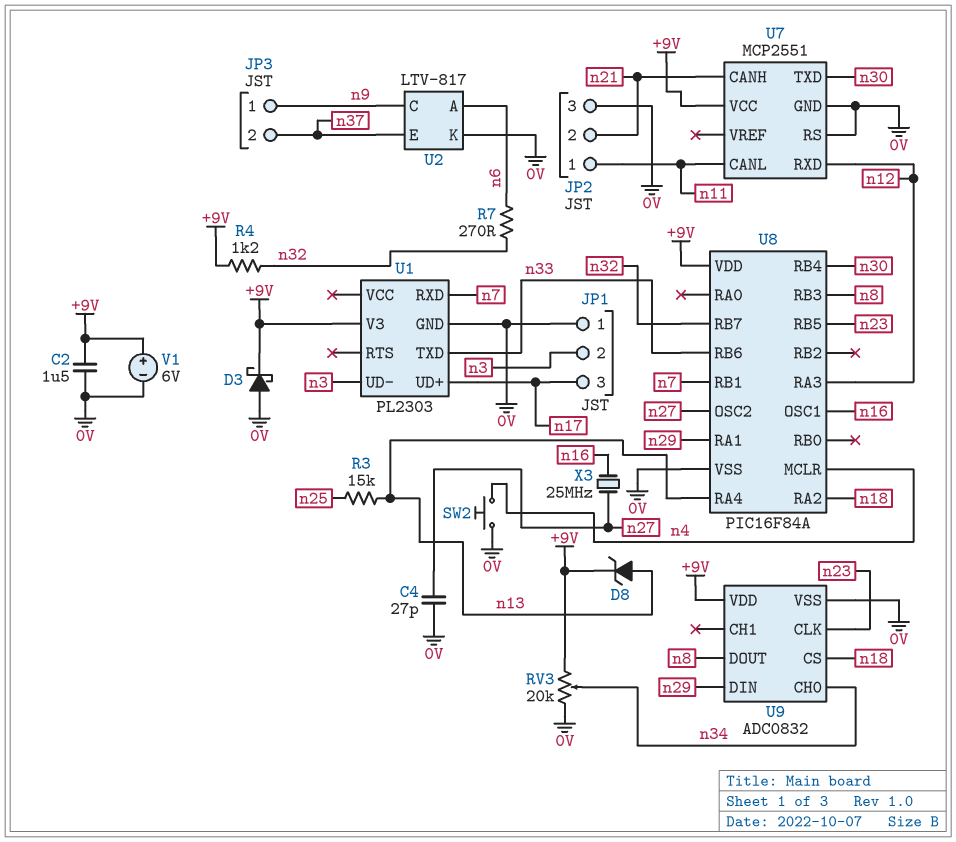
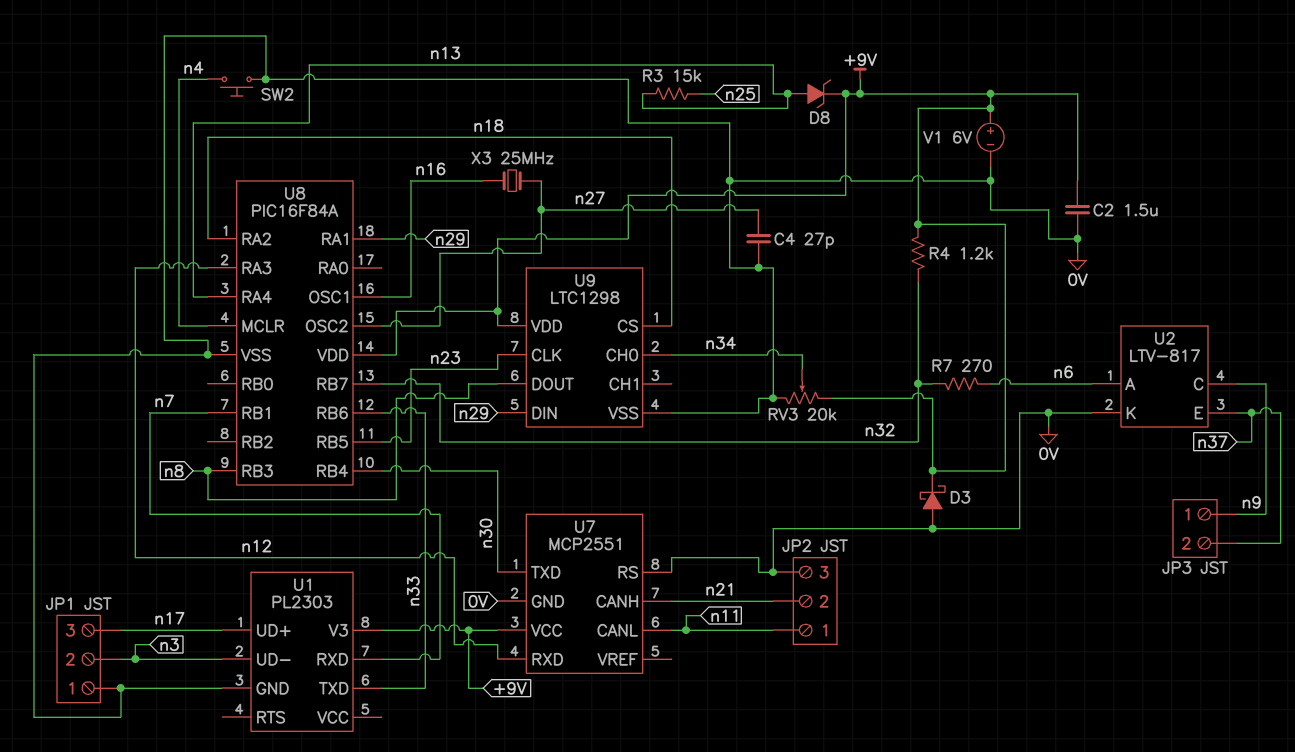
U9: ADC0832 -> LTC1298

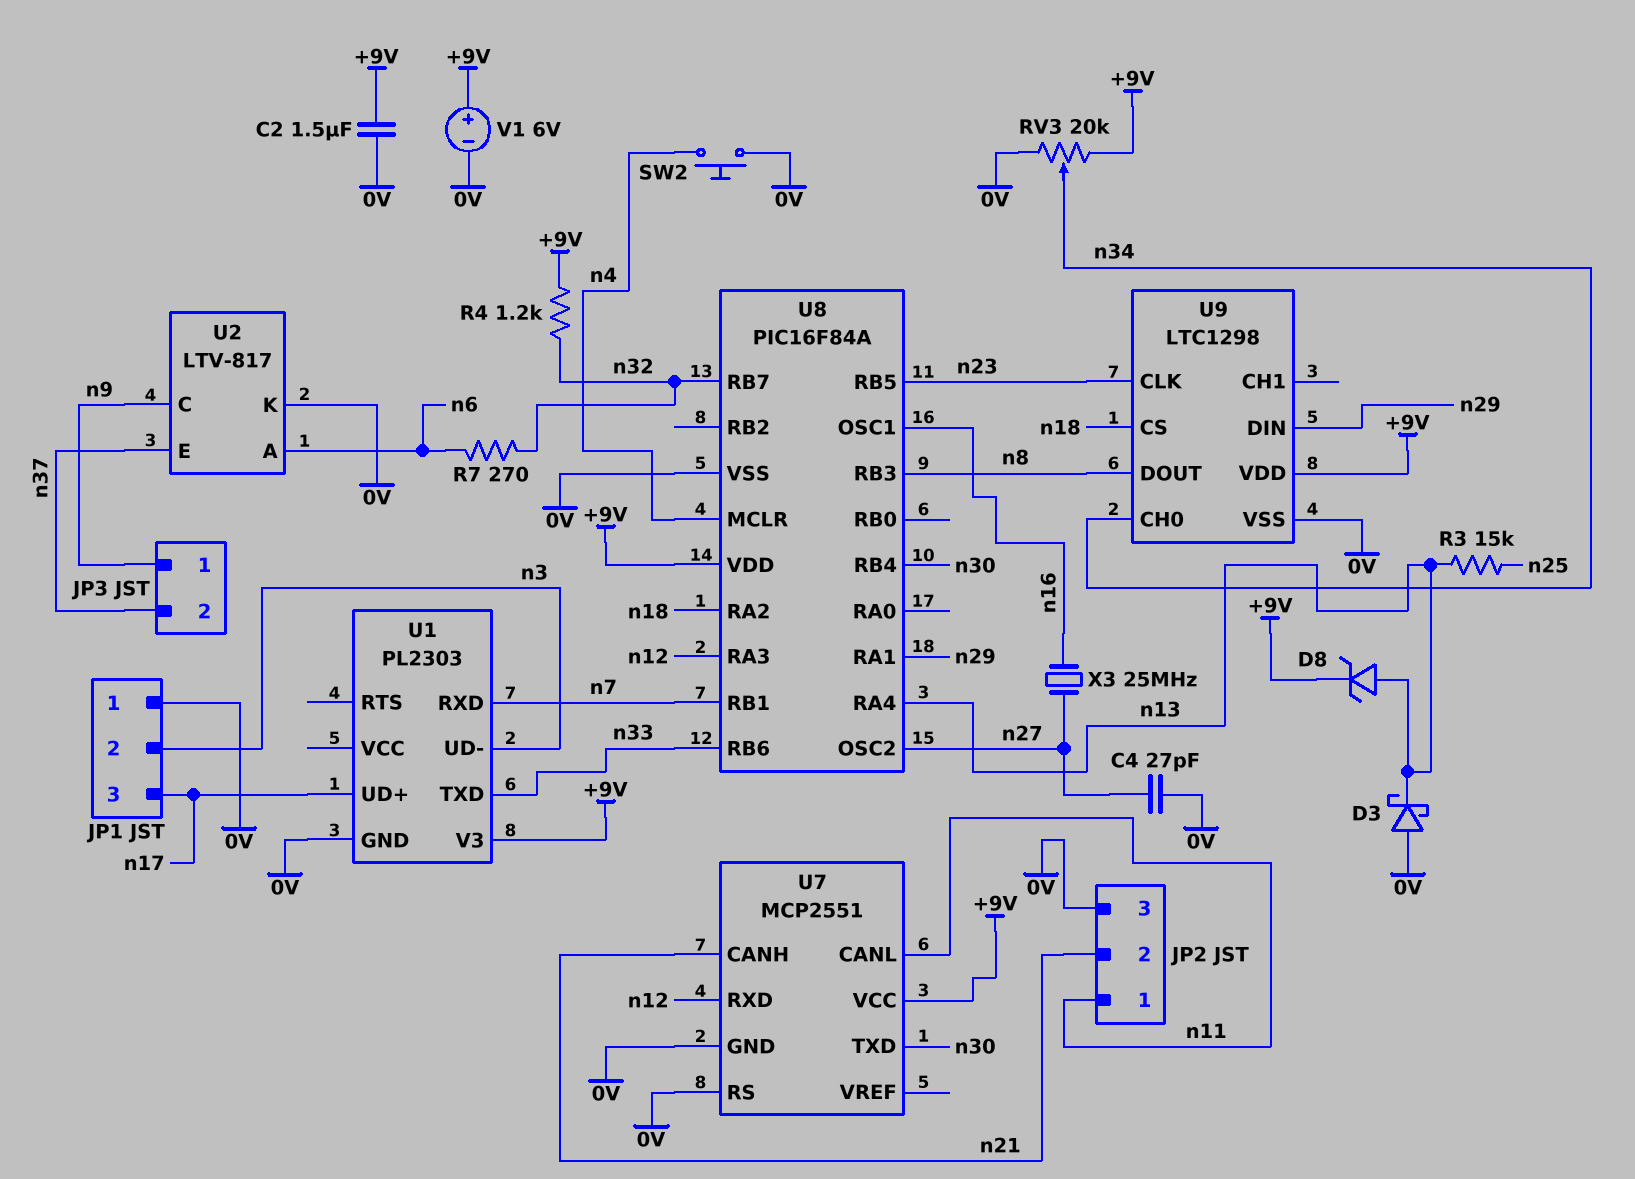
D3: schottky (A 0V, K +9V) -> schottky (A 0V, K n13)

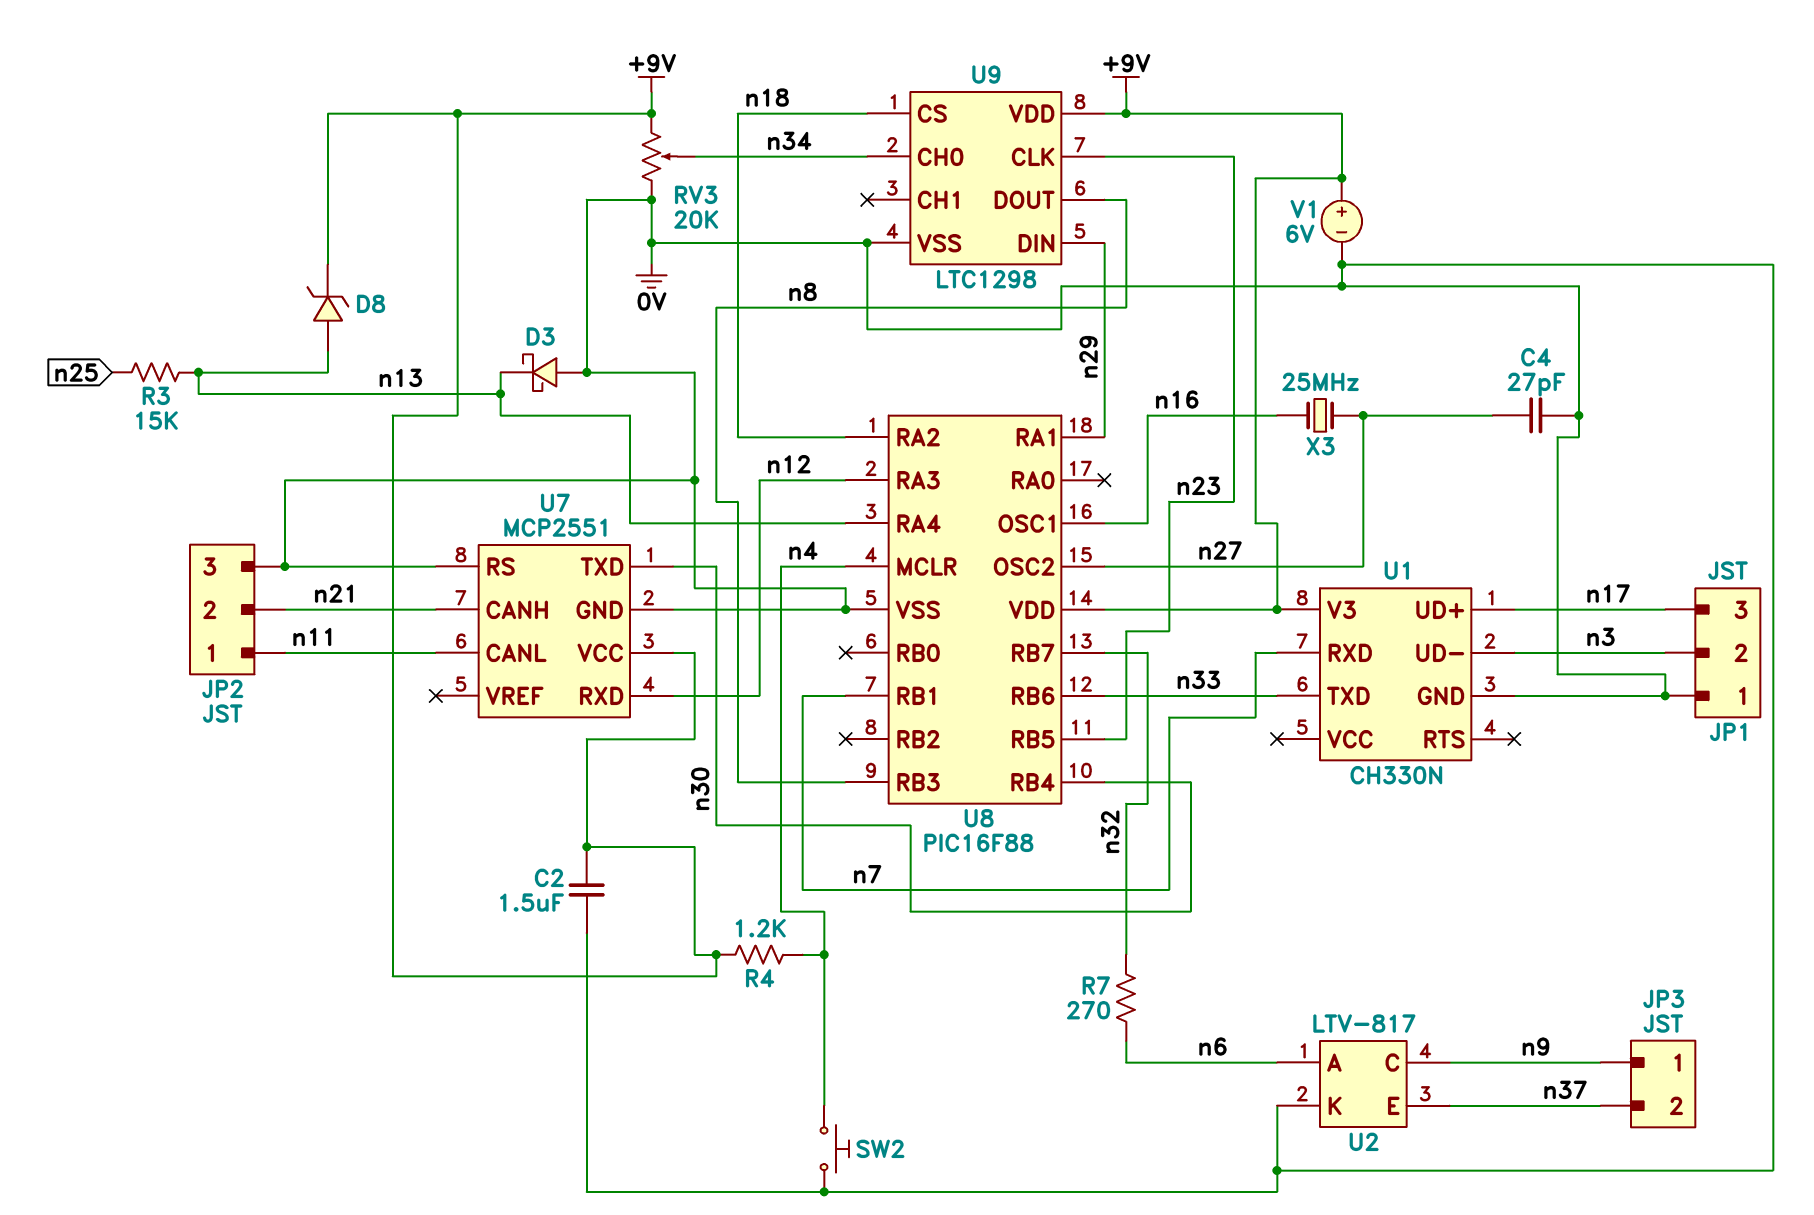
R4: 1.2k (+9V, n32) -> 1.2k (+9V, n4)
U1: PL2303 -> CH330N
U8: PIC16F84A -> PIC16F88

